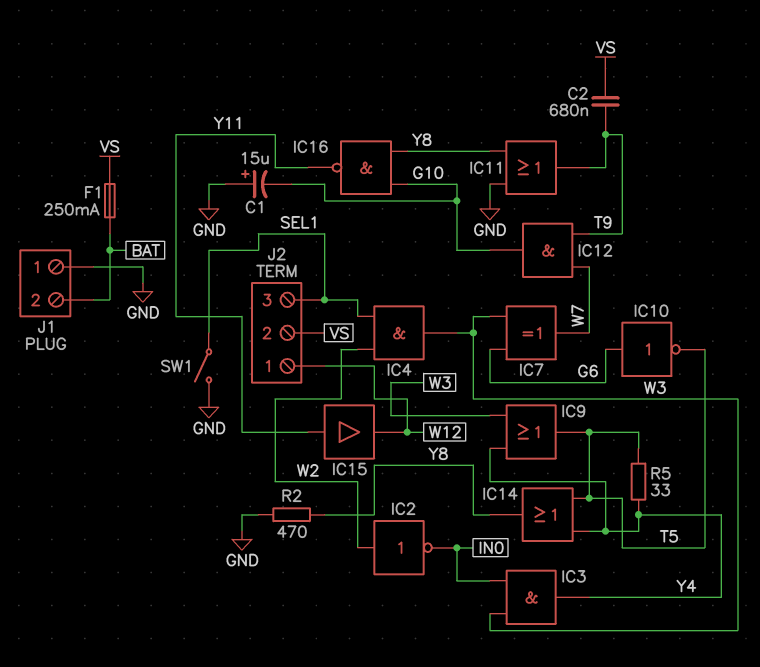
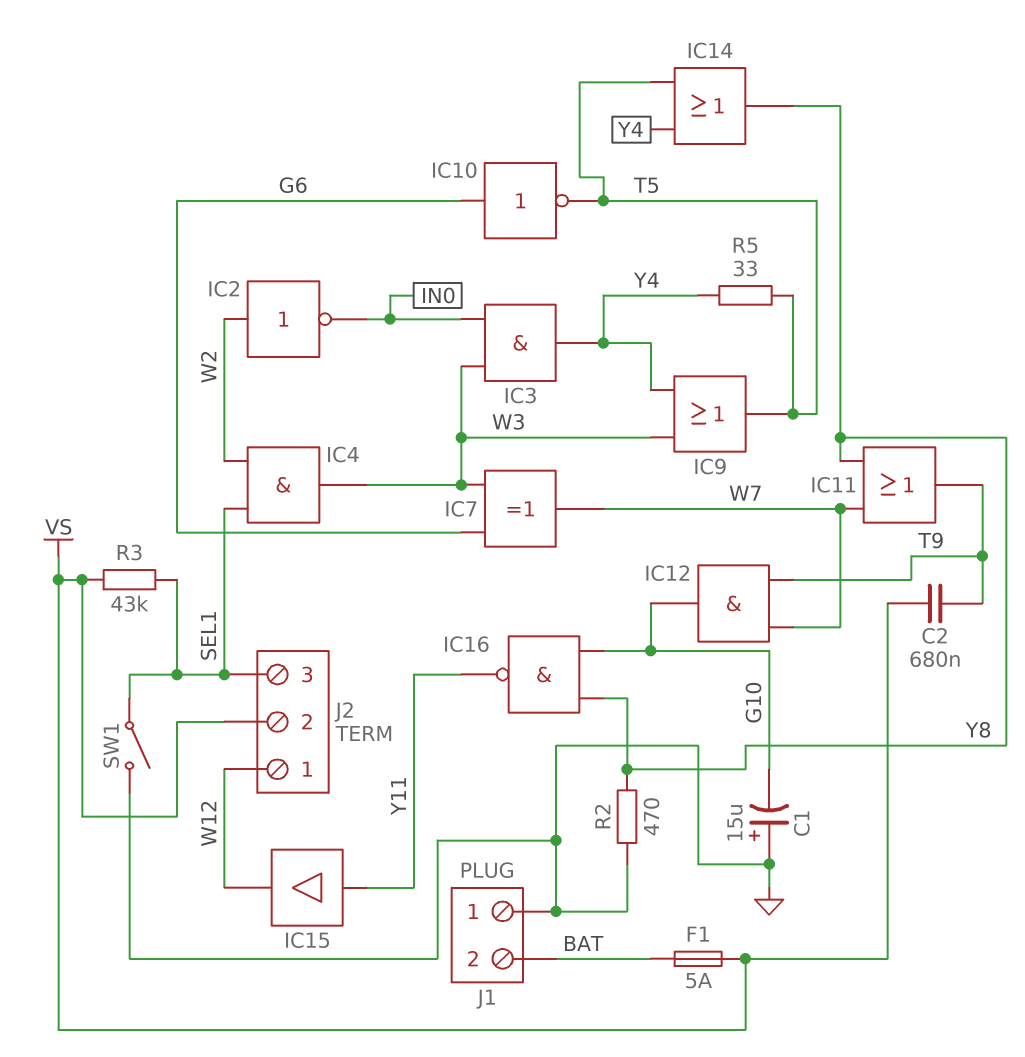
F1: 250mA (BAT, VS) -> 5A (BAT, VS)
IC11: OR (in GND, in Y8, out T9) -> OR (in W7, in Y8, out T9)
R3: none -> 43k (SEL1, VS)

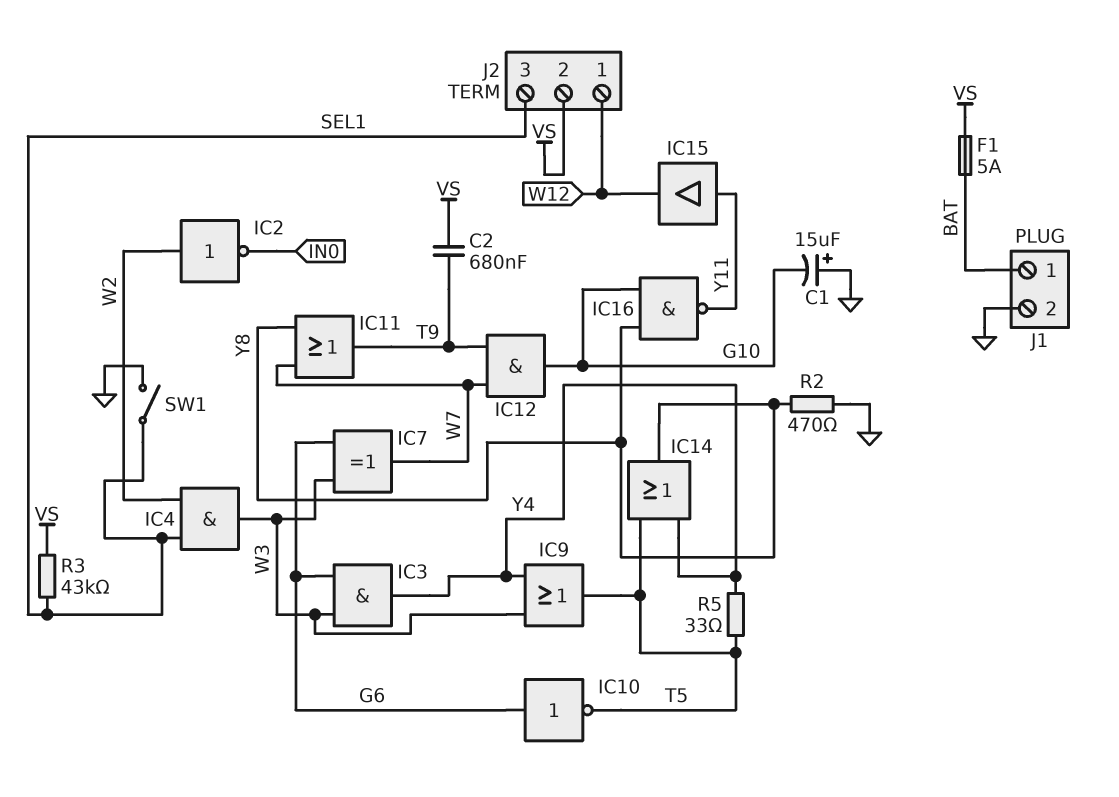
IC3: AND (in IN0, in W3, out Y4) -> AND (in G6, in W3, out Y4)
J1 pin 1: GND -> BAT
J1 pin 2: BAT -> GND

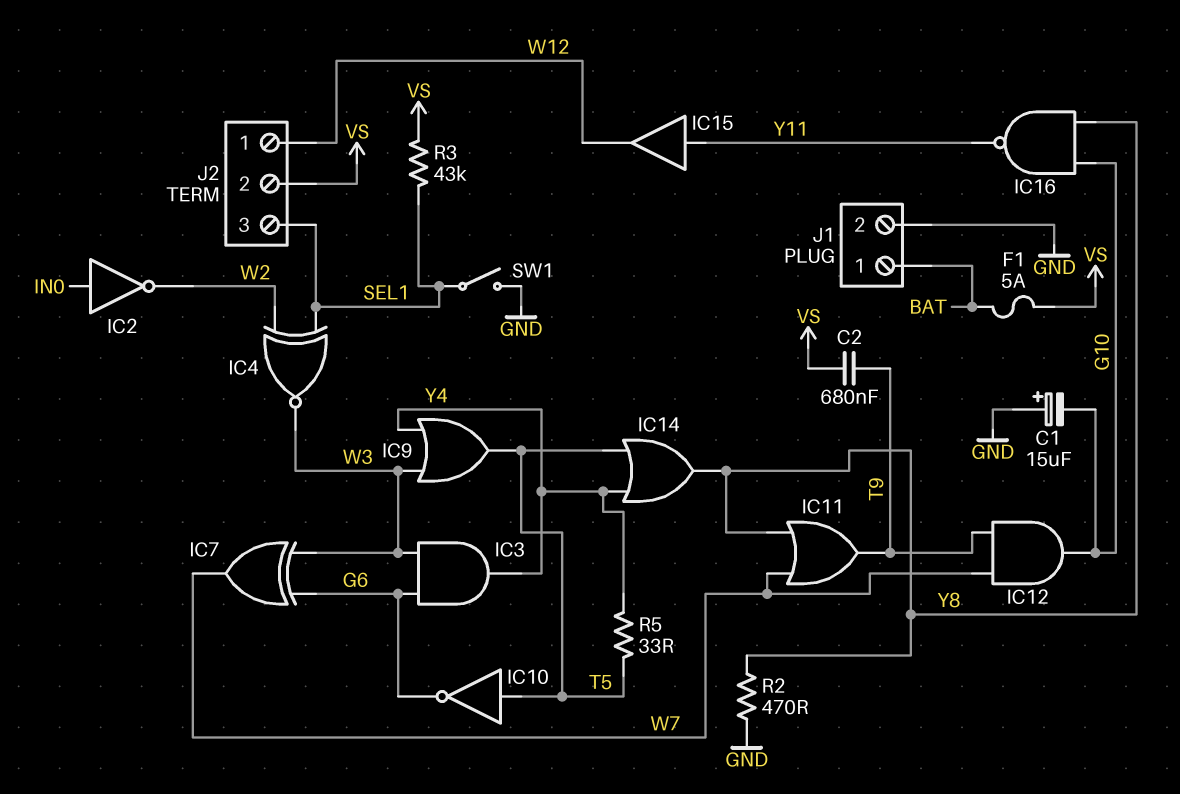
IC2: NOT (in W2, out IN0) -> NOT (in IN0, out W2)
IC4: AND (in SEL1, in W2, out W3) -> XNOR (in SEL1, in W2, out W3)
IC10: NOT (in G6, out T5) -> NOT (in T5, out G6)

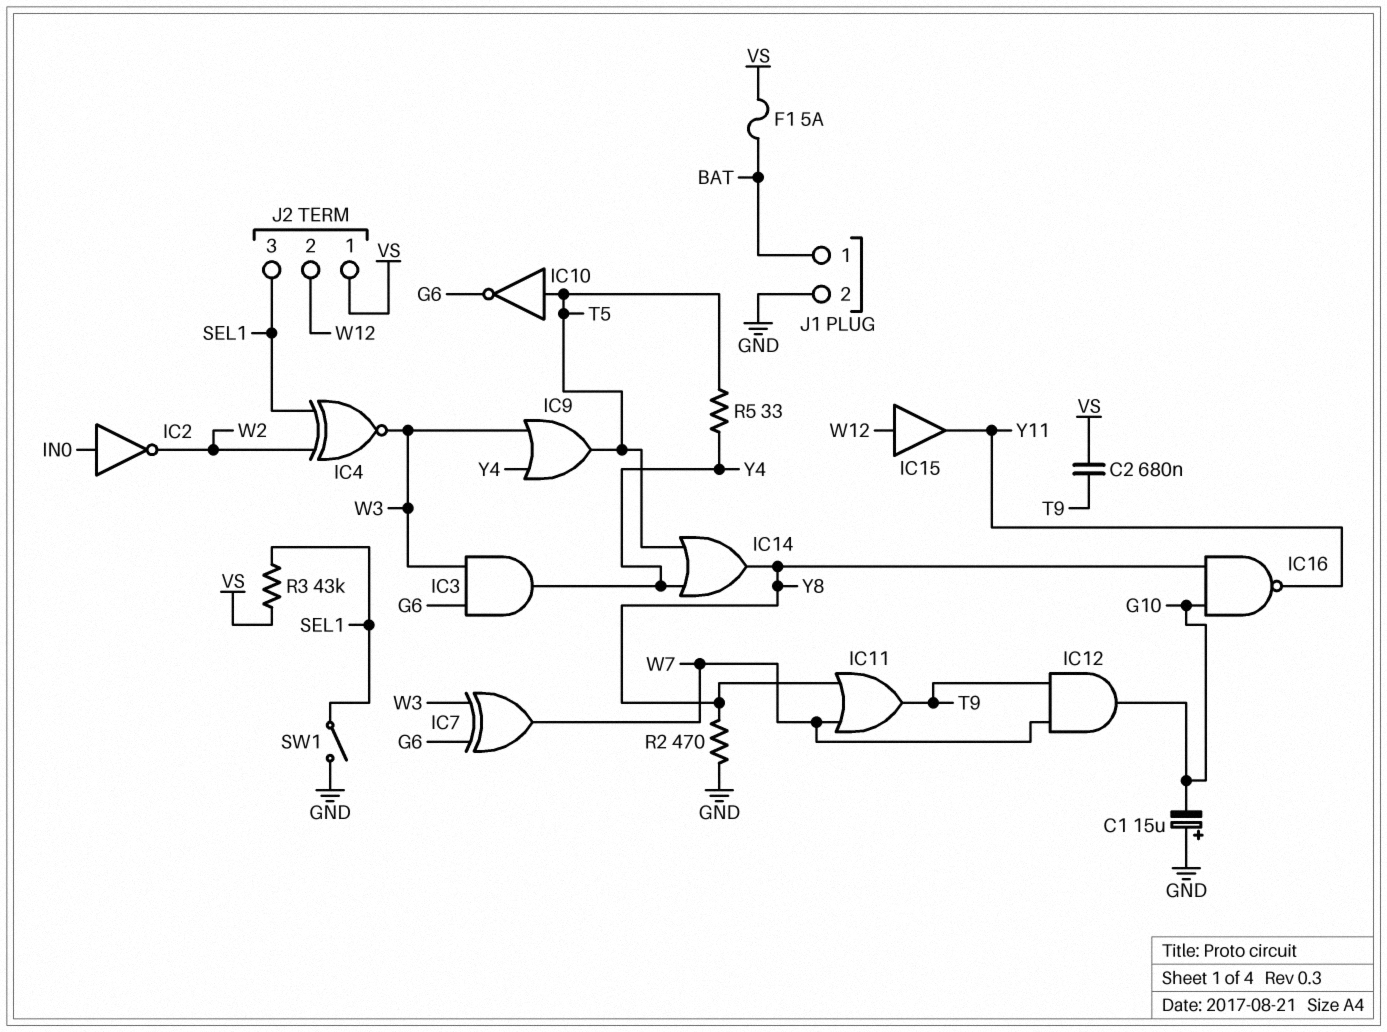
IC15: buffer (in Y11, out W12) -> buffer (in W12, out Y11)
J2 pin 1: W12 -> VS
J2 pin 2: VS -> W12

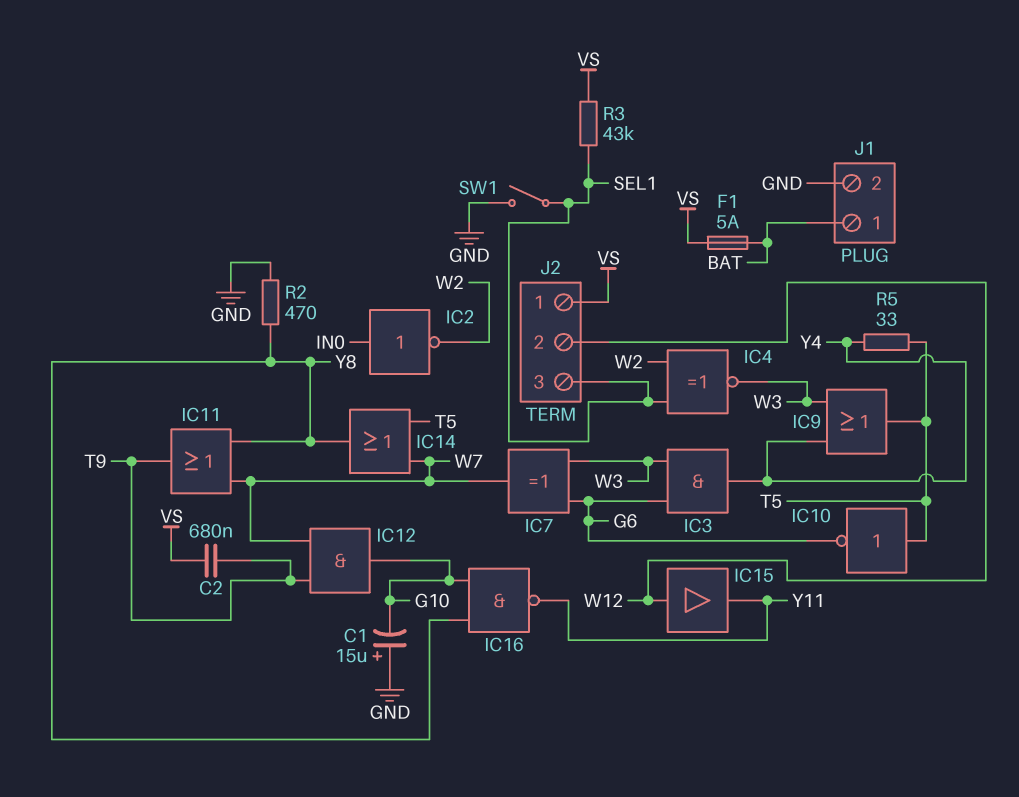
IC14: OR (in T5, in Y4, out Y8) -> OR (in T5, in W7, out Y8)

